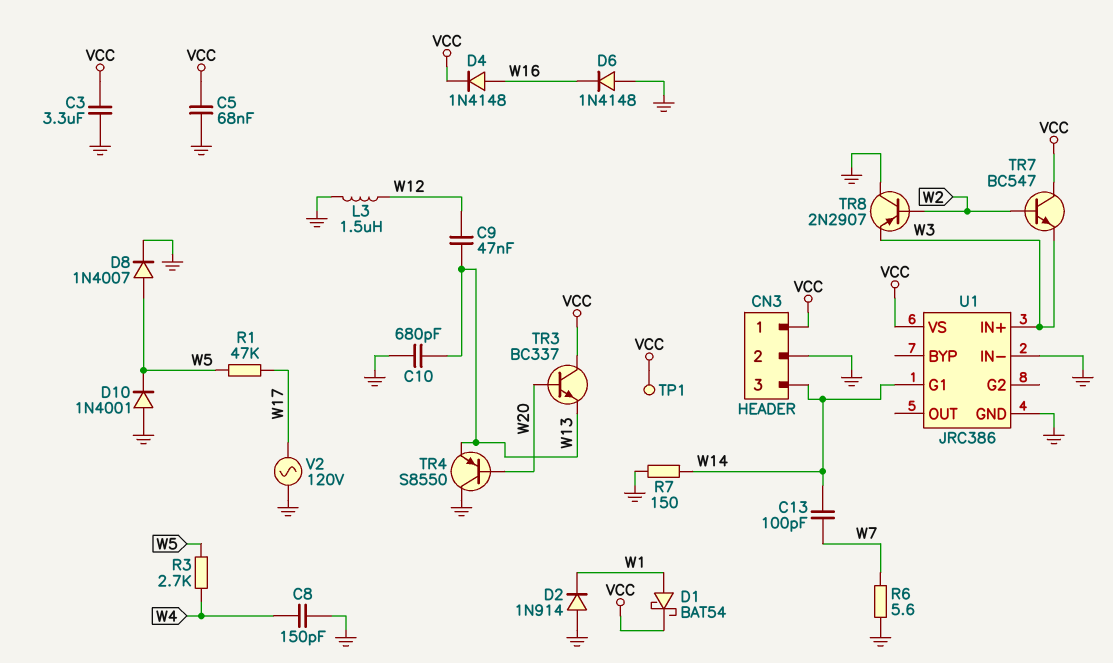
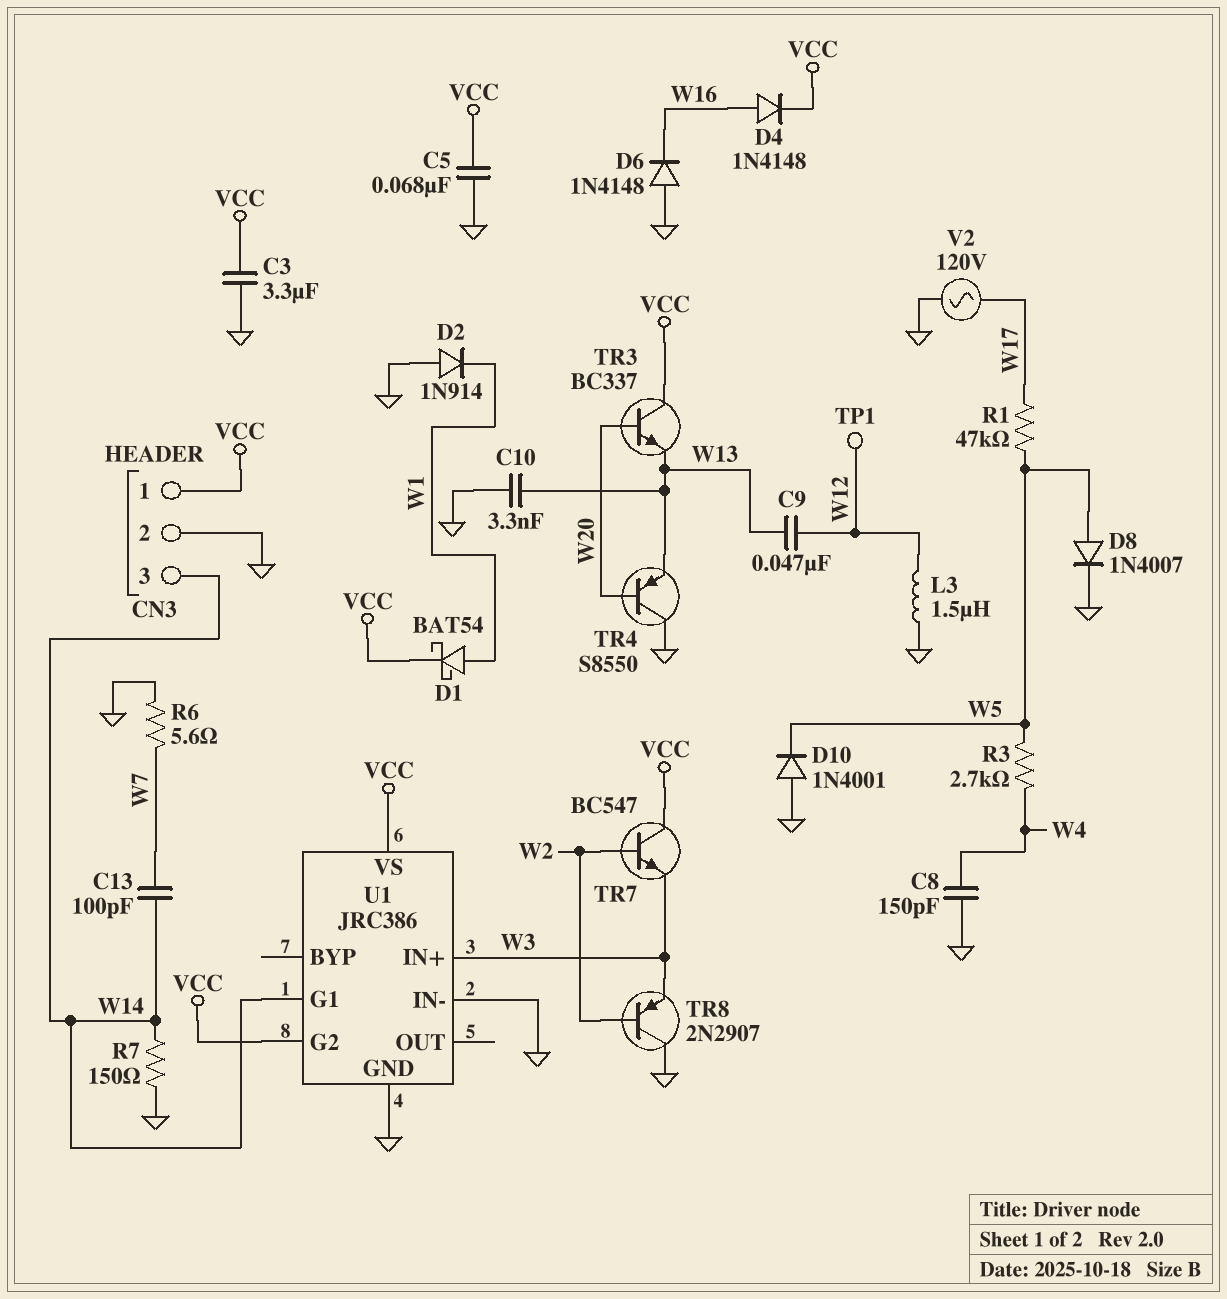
C10: 680pF (GND, W13) -> 3.3nF (GND, W13)
TP1: test point (VCC) -> test point (W12)
U1 pin G2: none -> VCC

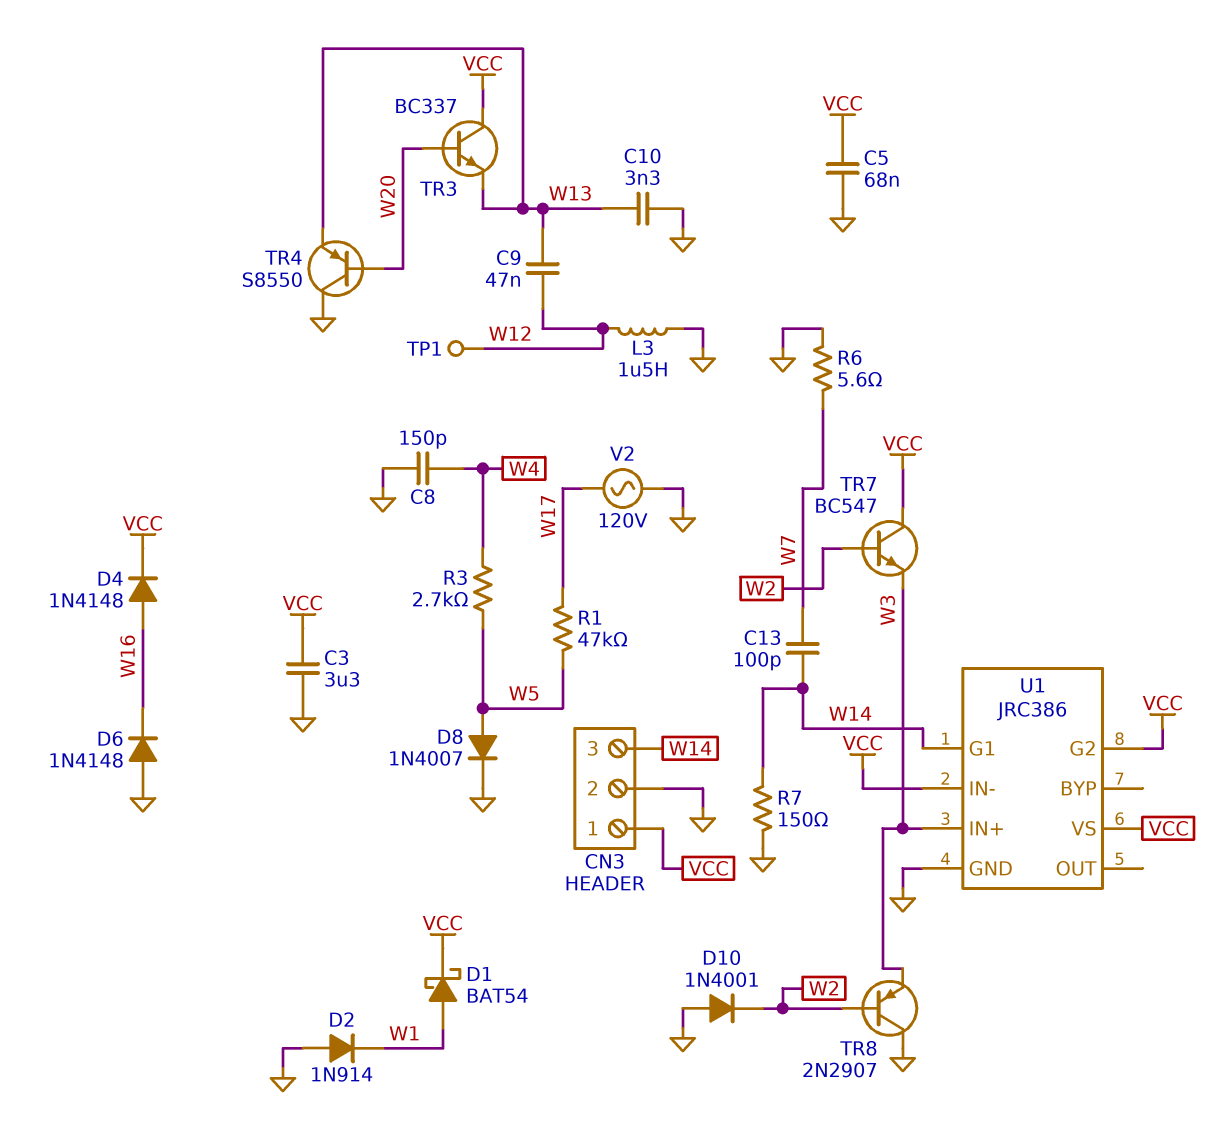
D10: diode 1N4001 (A GND, K W5) -> diode 1N4001 (A GND, K W2)
U1 pin IN-: GND -> VCC

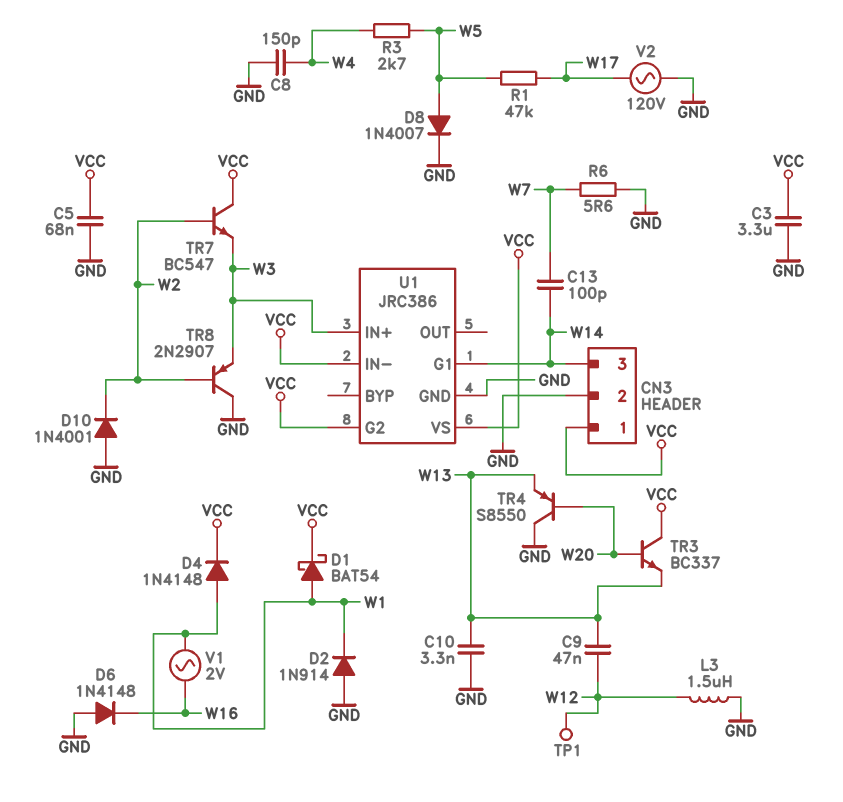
D4: diode 1N4148 (A W16, K VCC) -> diode 1N4148 (A W1, K VCC)
R7: 150 (GND, W14) -> none
V1: none -> AC 2V (W1, W16)

